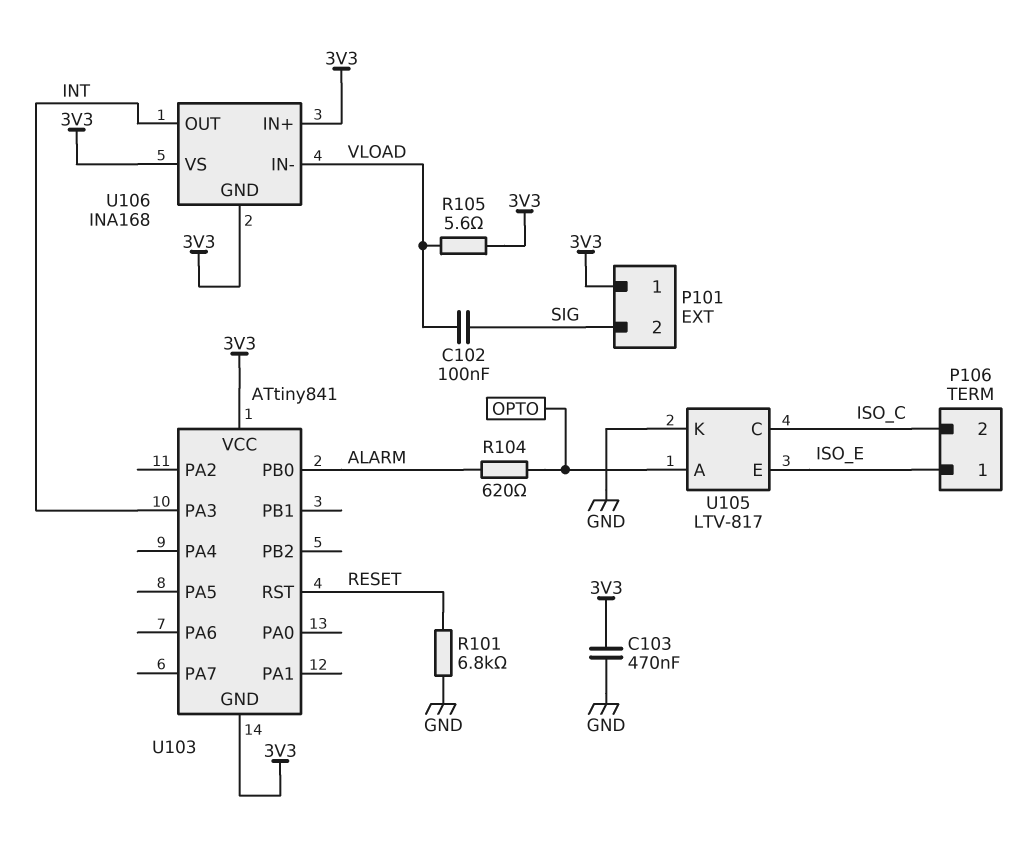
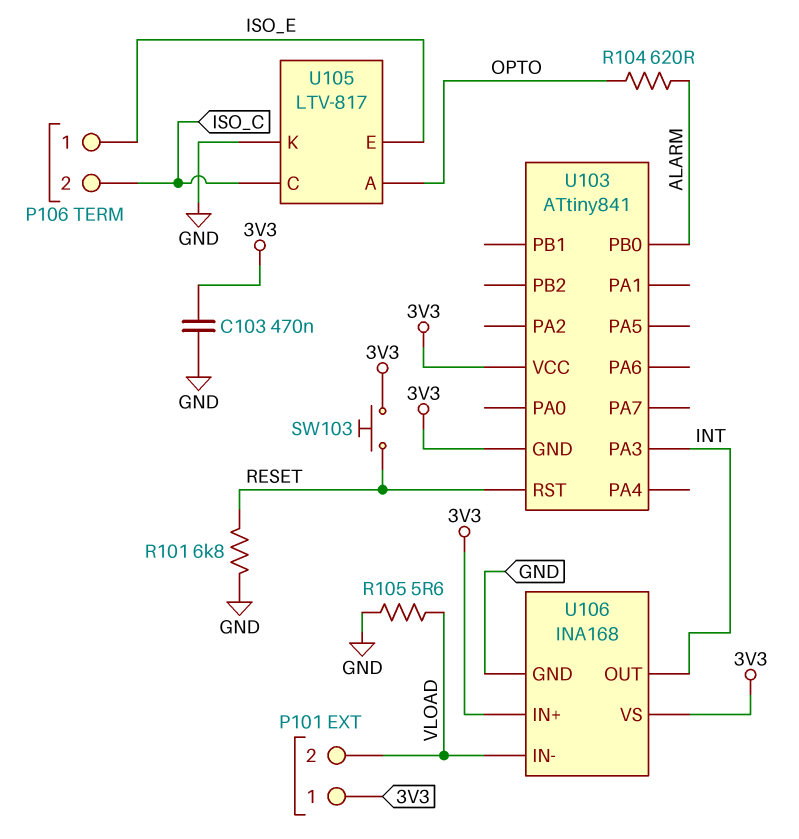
C102: 100nF (SIG, VLOAD) -> none
P101 pin 2: SIG -> VLOAD
R105: 5.6 (3V3, VLOAD) -> 5.6 (GND, VLOAD)
SW103: none -> button (3V3, RESET)
U106 pin GND: 3V3 -> GND

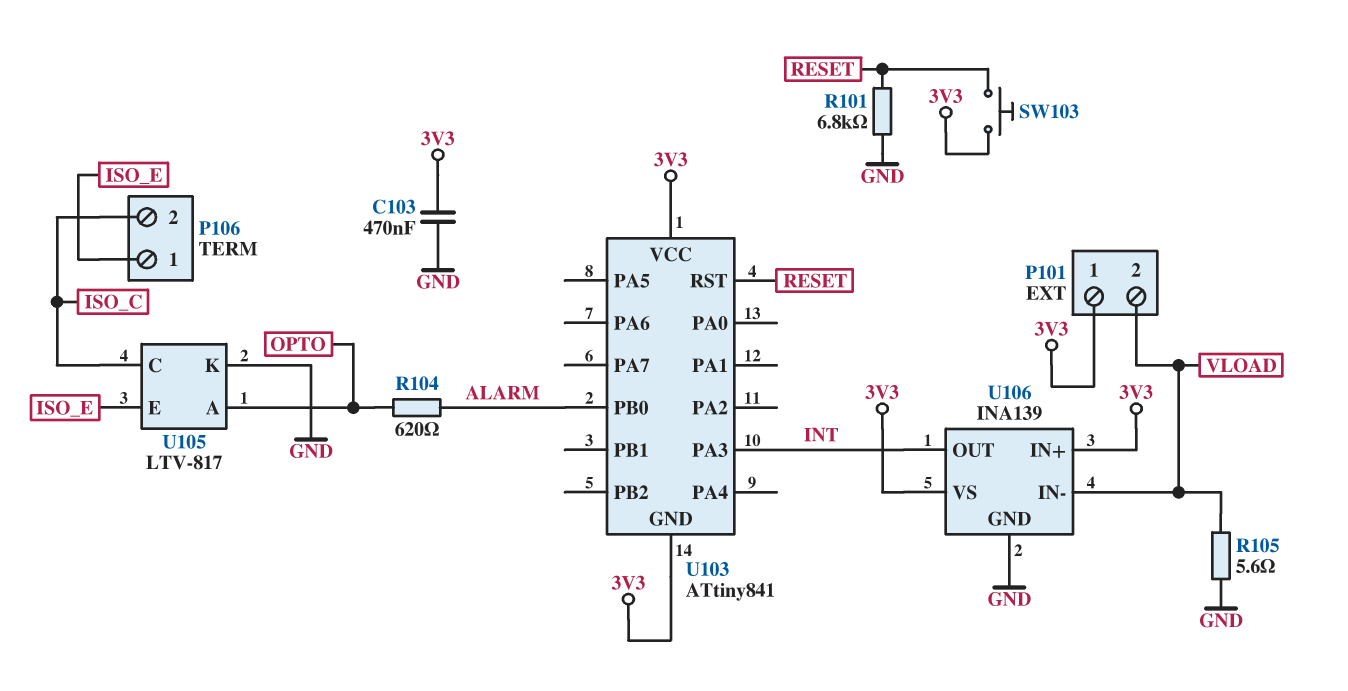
U106: INA168 -> INA139

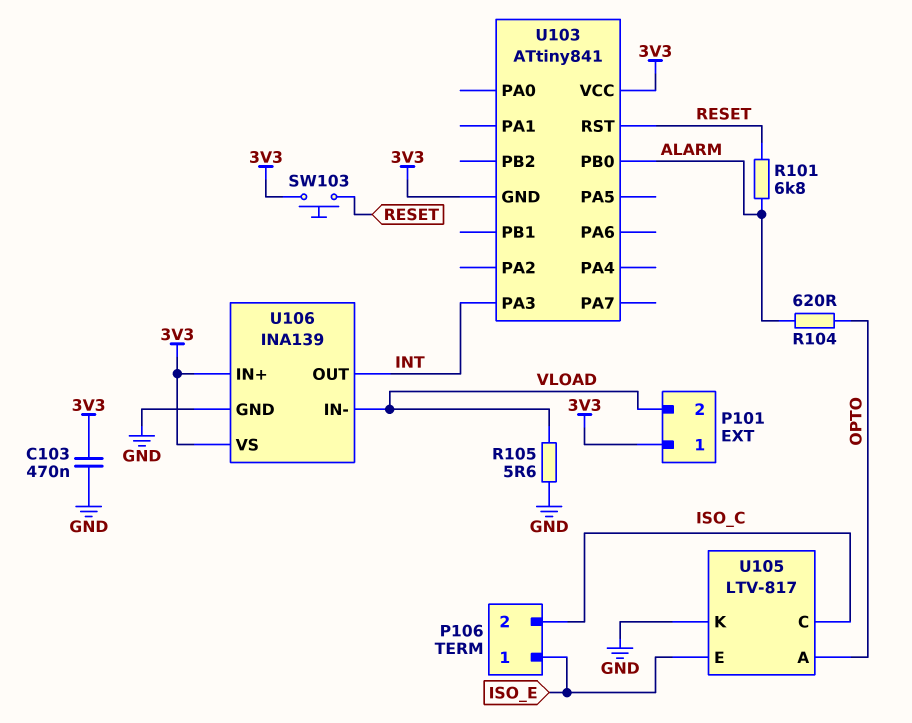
R101: 6.8k (GND, RESET) -> 6.8k (ALARM, RESET)

